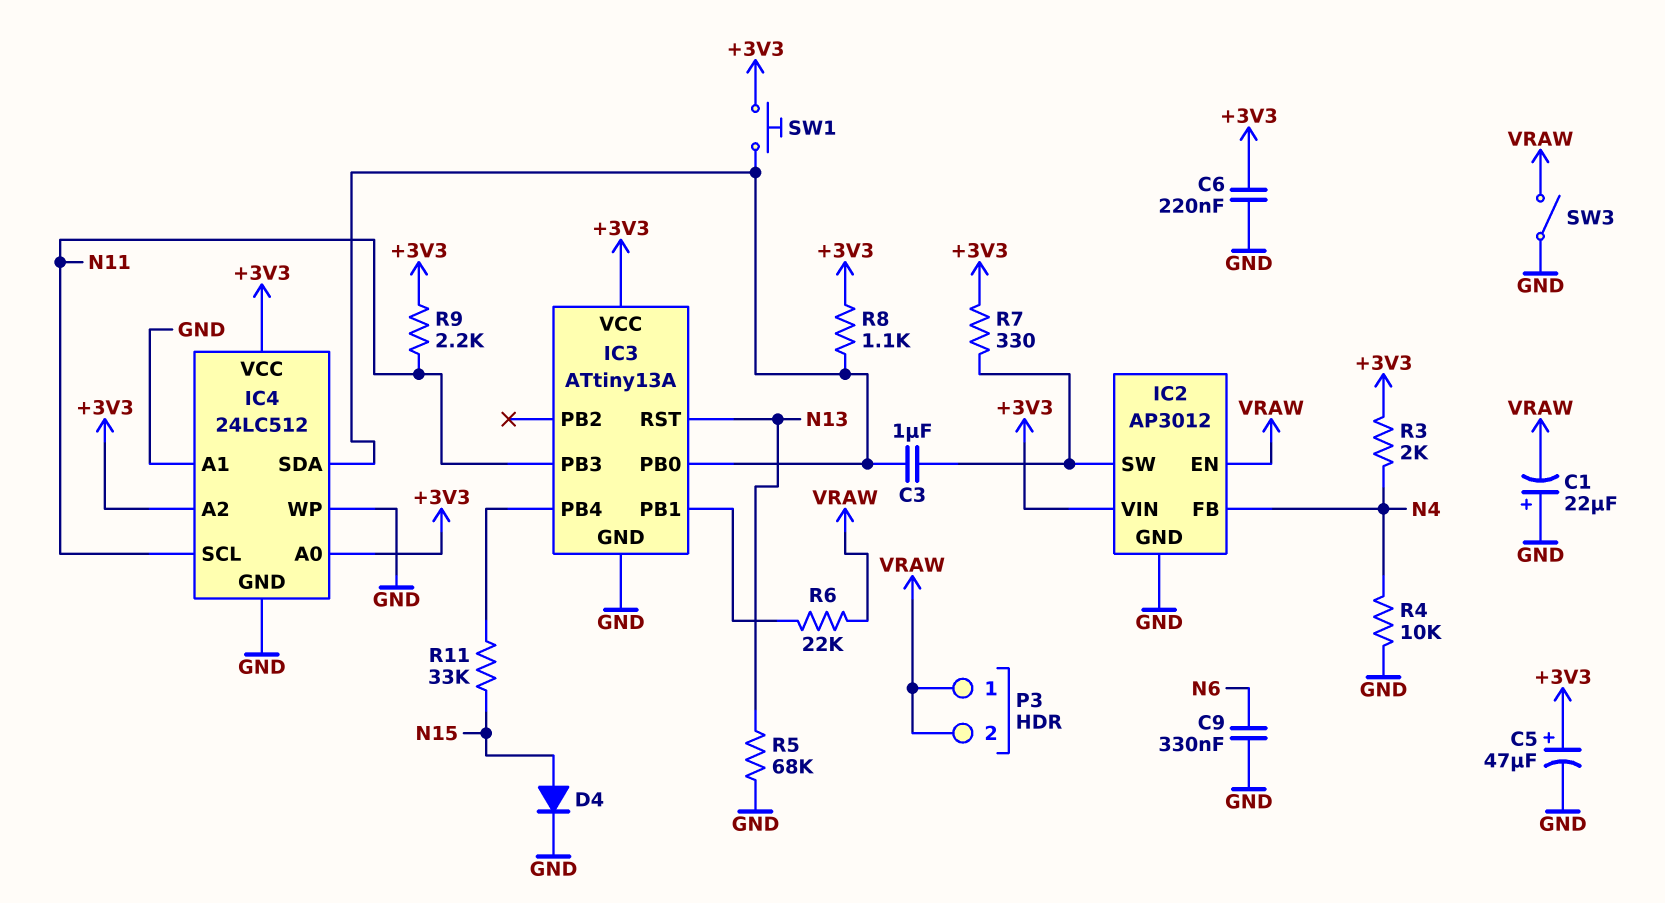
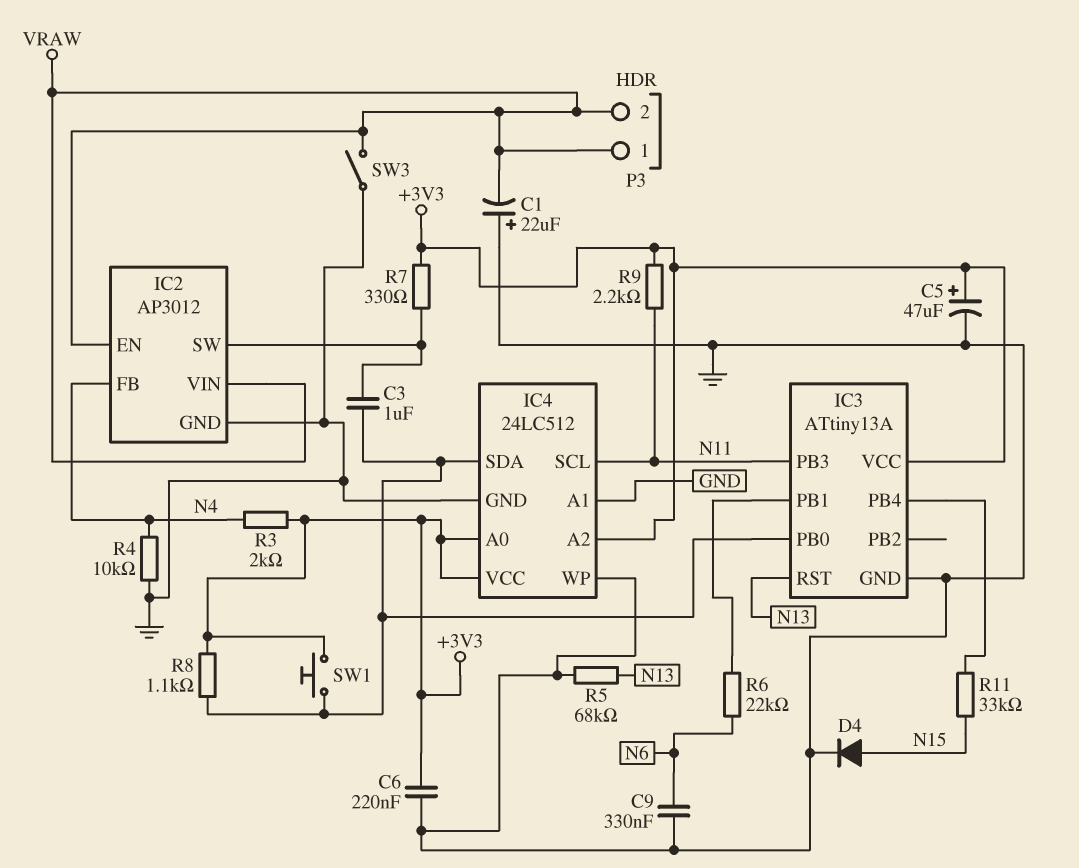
IC2 pin VIN: +3V3 -> VRAW
R6: 22k (IC3/PB1, VRAW) -> 22k (IC3/PB1, N6)

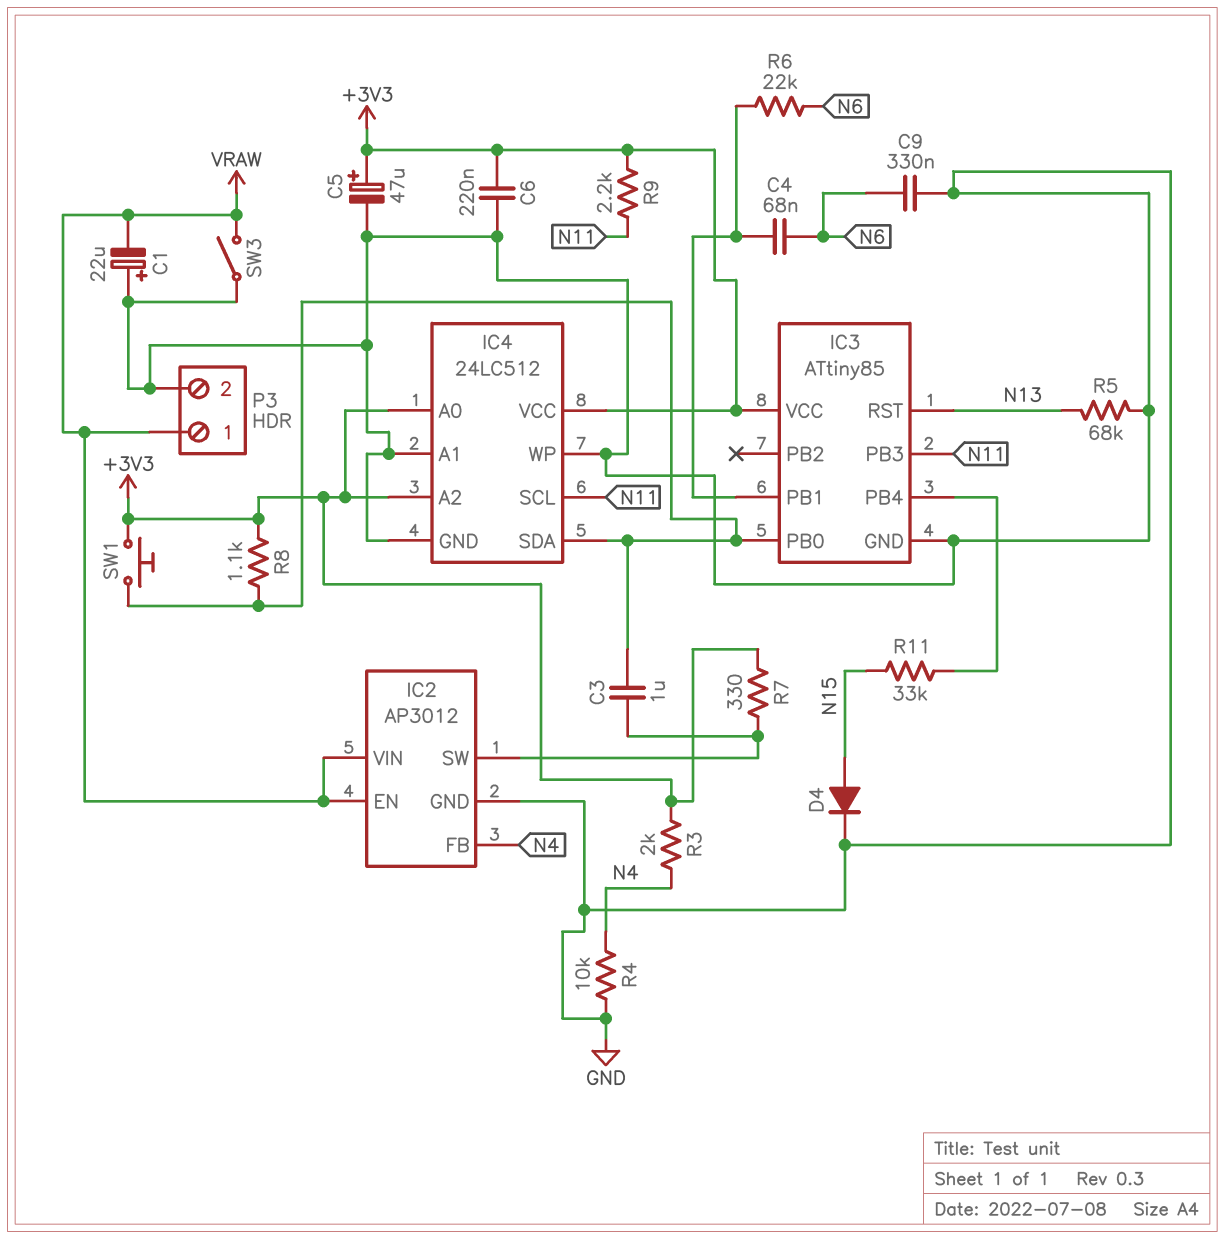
C4: none -> 68nF (IC3/PB1, N6)
IC3: ATtiny13A -> ATtiny85
P3 pin 2: VRAW -> GND

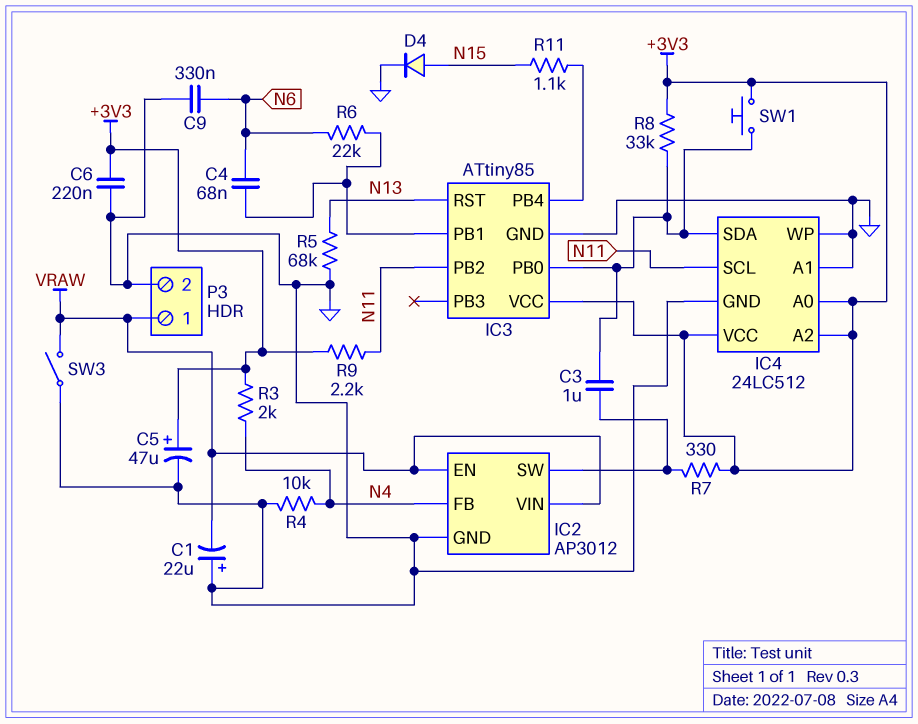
IC3 pin PB2: none -> N11
IC3 pin PB3: N11 -> none
R8: 1.1k (+3V3, IC3/PB0) -> 33k (+3V3, IC3/PB0)
R11: 33k (IC3/PB4, N15) -> 1.1k (IC3/PB4, N15)

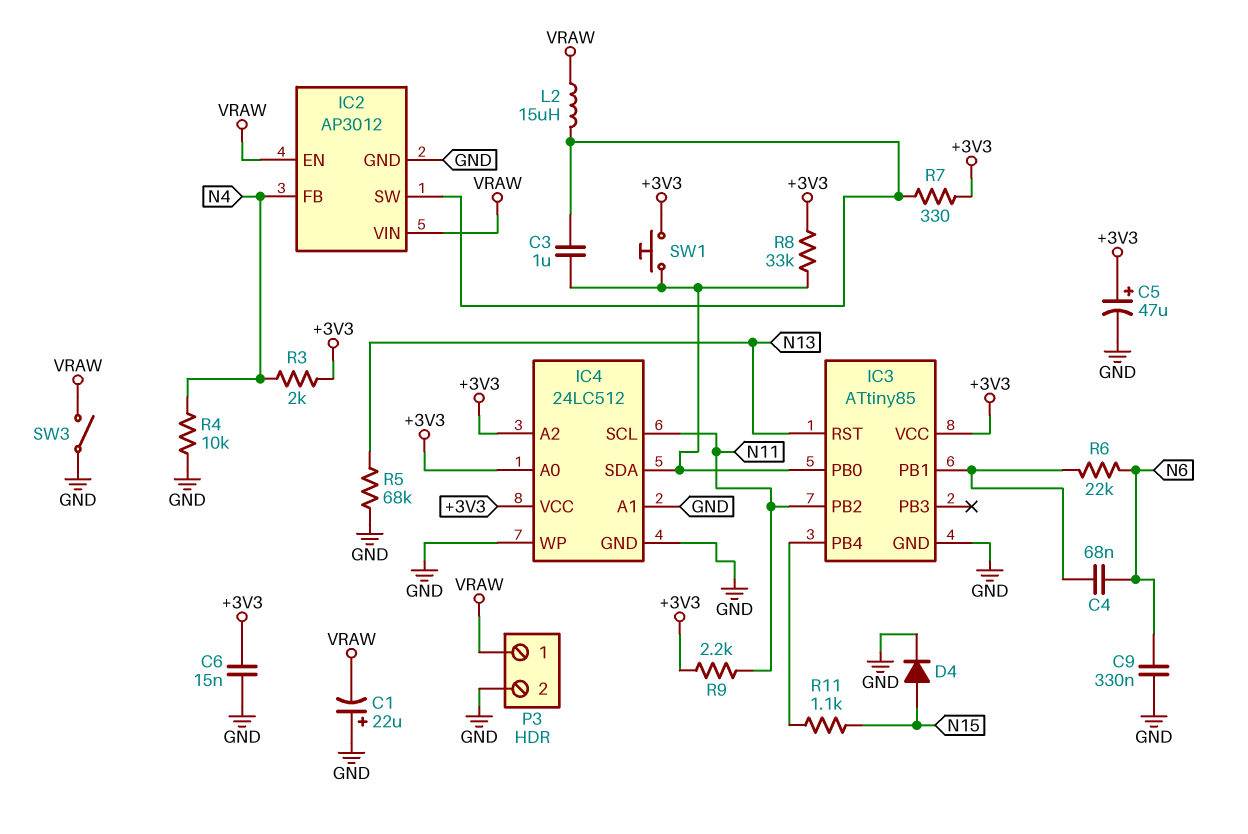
C6: 220nF (+3V3, GND) -> 15nF (+3V3, GND)
L2: none -> 15uH (IC2/SW, VRAW)

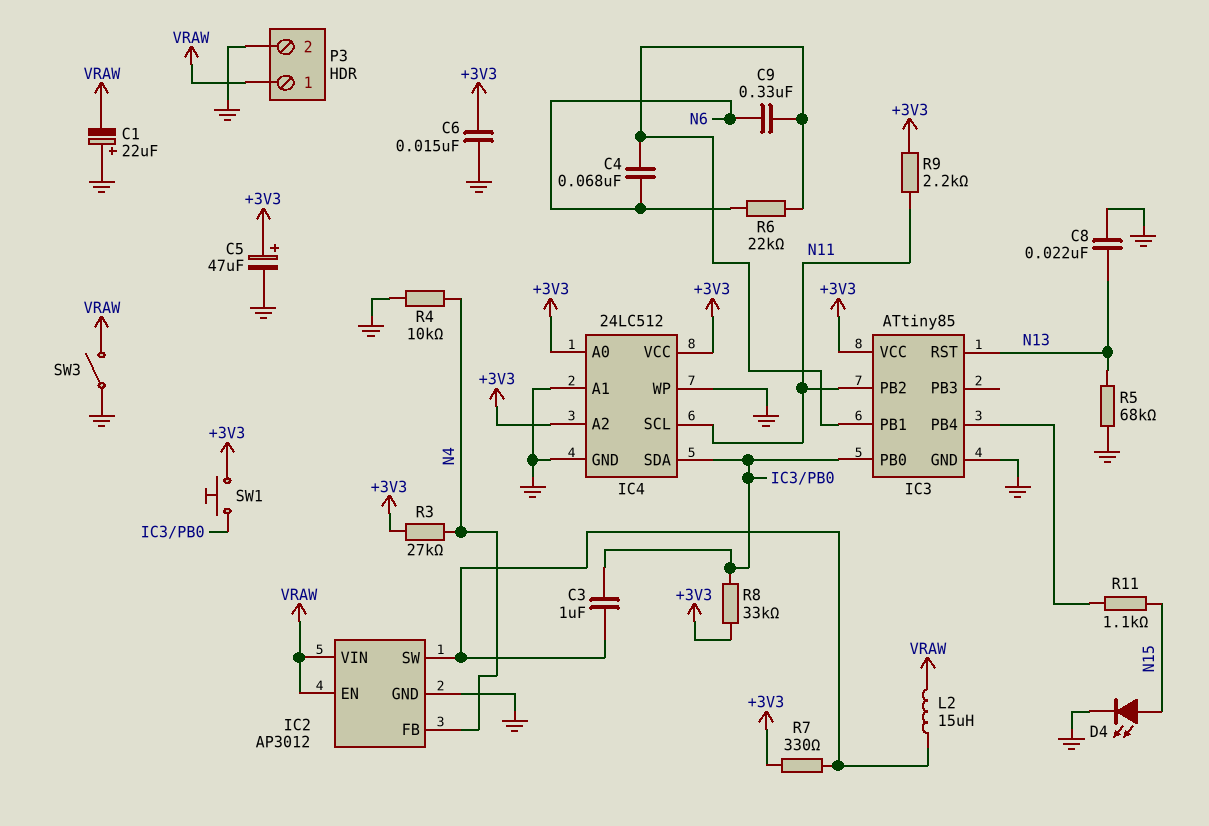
C8: none -> 22nF (GND, N13)
C9: 330nF (GND, N6) -> 330nF (IC3/PB1, N6)
D4: diode (A N15, K GND) -> LED (A N15, K GND)
R3: 2k (+3V3, N4) -> 27k (+3V3, N4)

